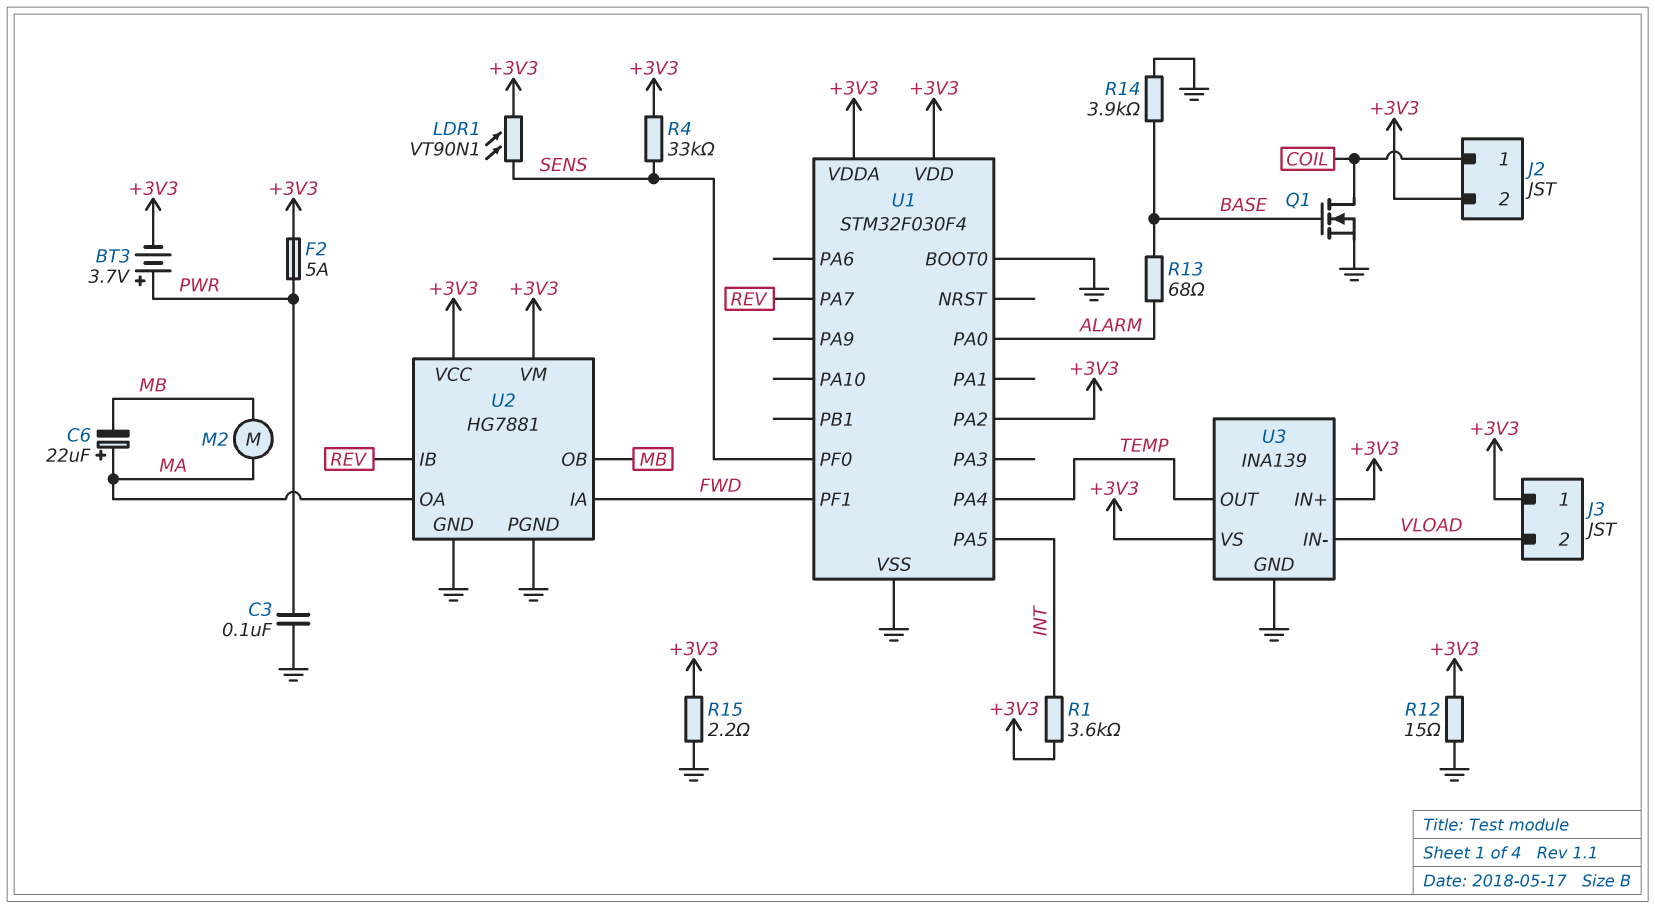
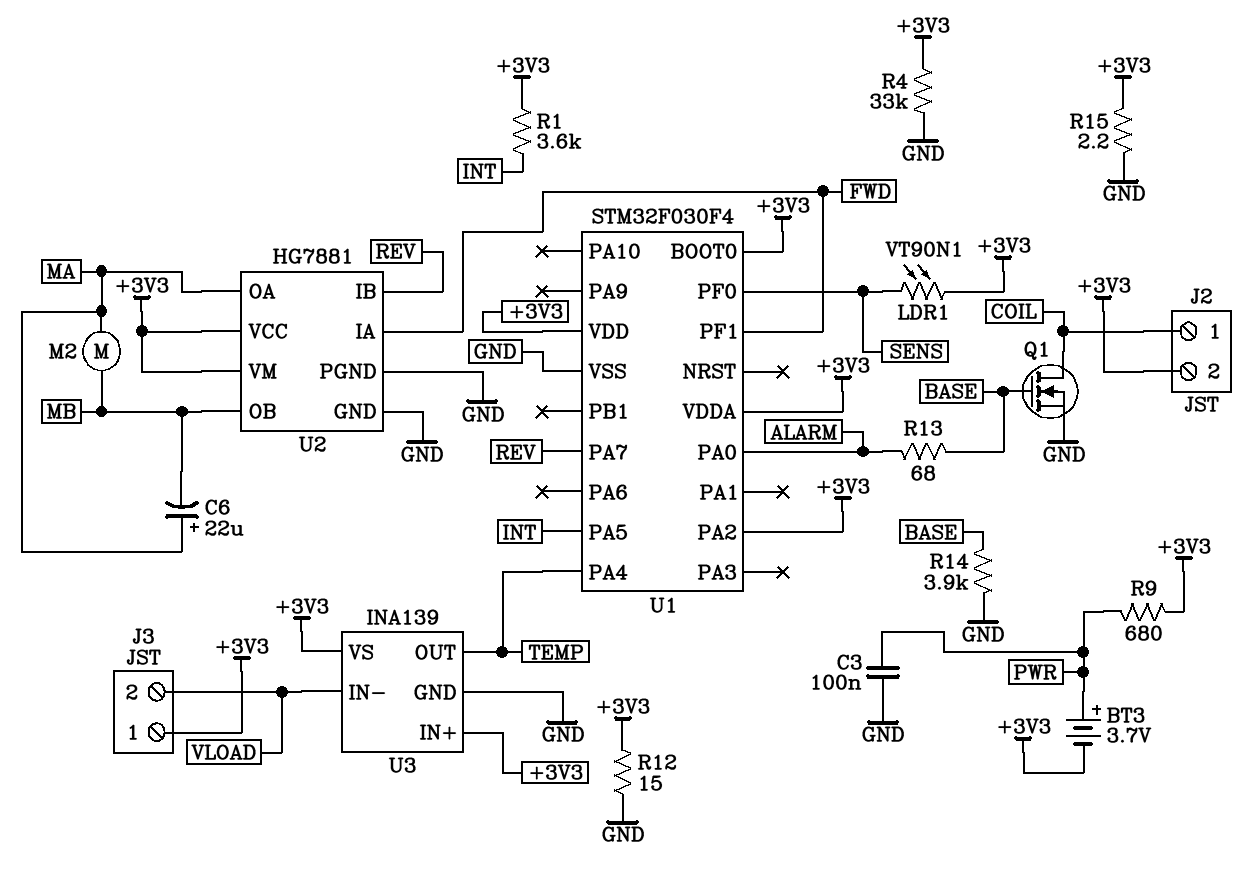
F2: 5A (+3V3, PWR) -> none
R4: 33k (+3V3, SENS) -> 33k (+3V3, GND)
R9: none -> 680 (+3V3, PWR)
U1 pin BOOT0: GND -> +3V3

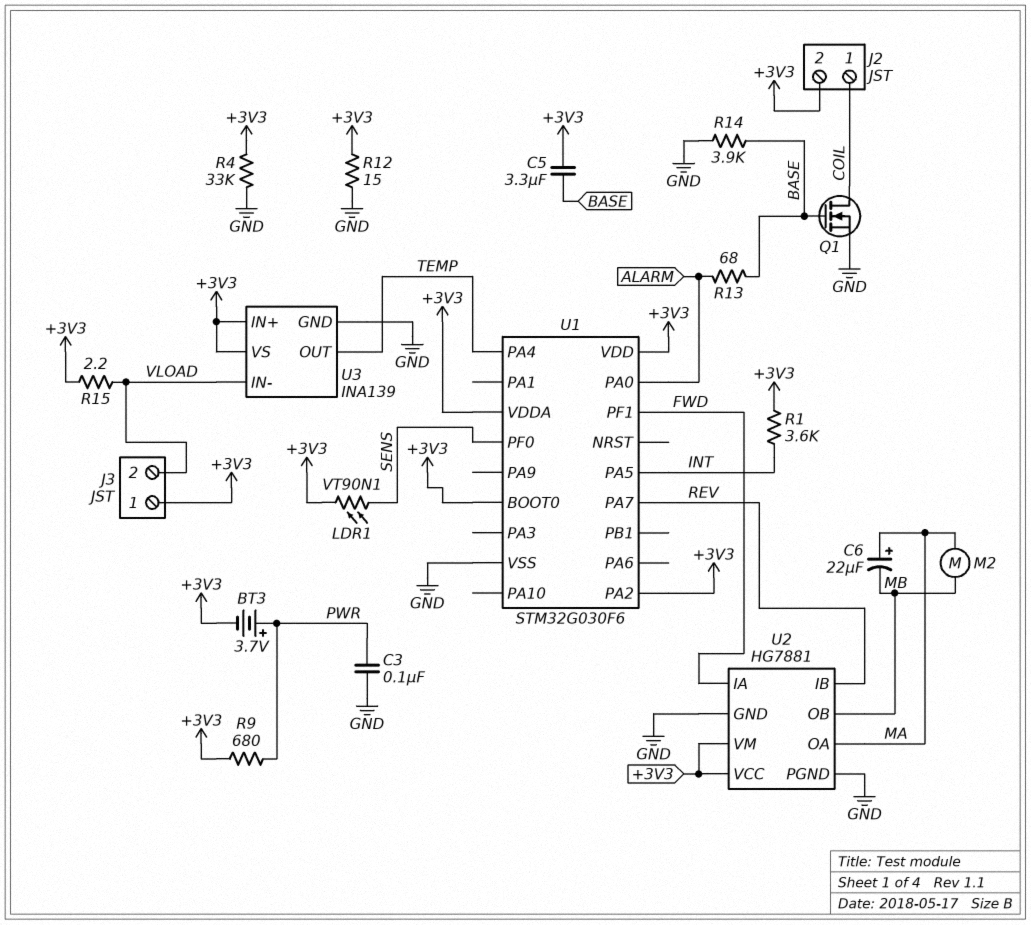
C5: none -> 3.3uF (+3V3, BASE)
R15: 2.2 (+3V3, GND) -> 2.2 (+3V3, VLOAD)
U1: STM32F030F4 -> STM32G030F6

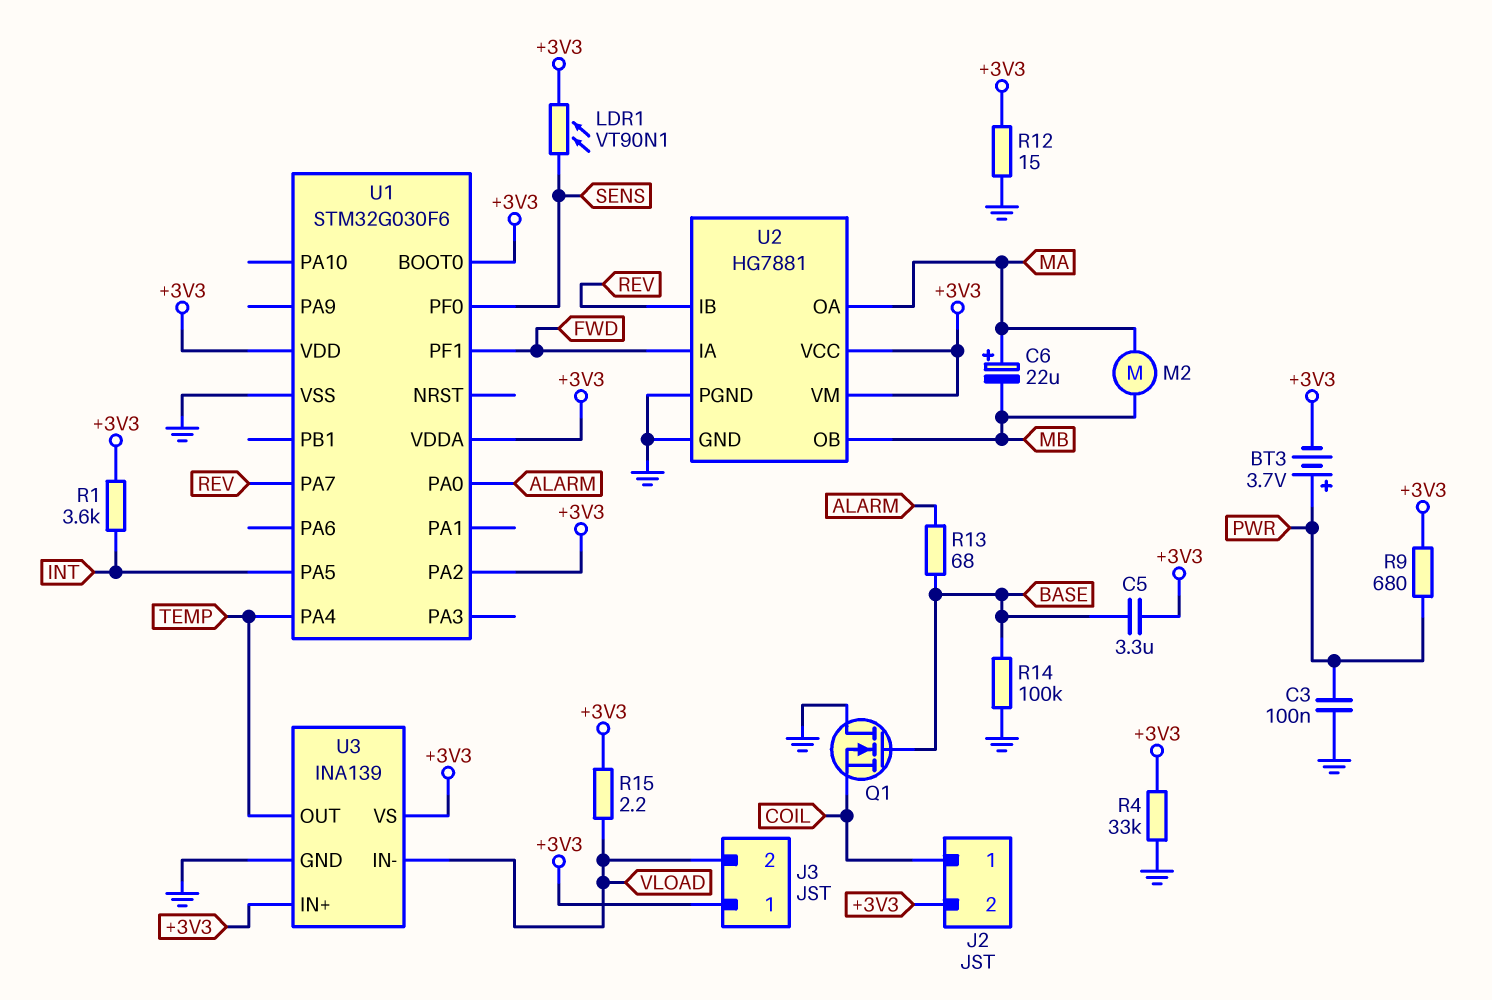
Q1: NMOS (G BASE, D COIL, S GND) -> NMOS (G BASE, D GND, S COIL)
R14: 3.9k (BASE, GND) -> 100k (BASE, GND)

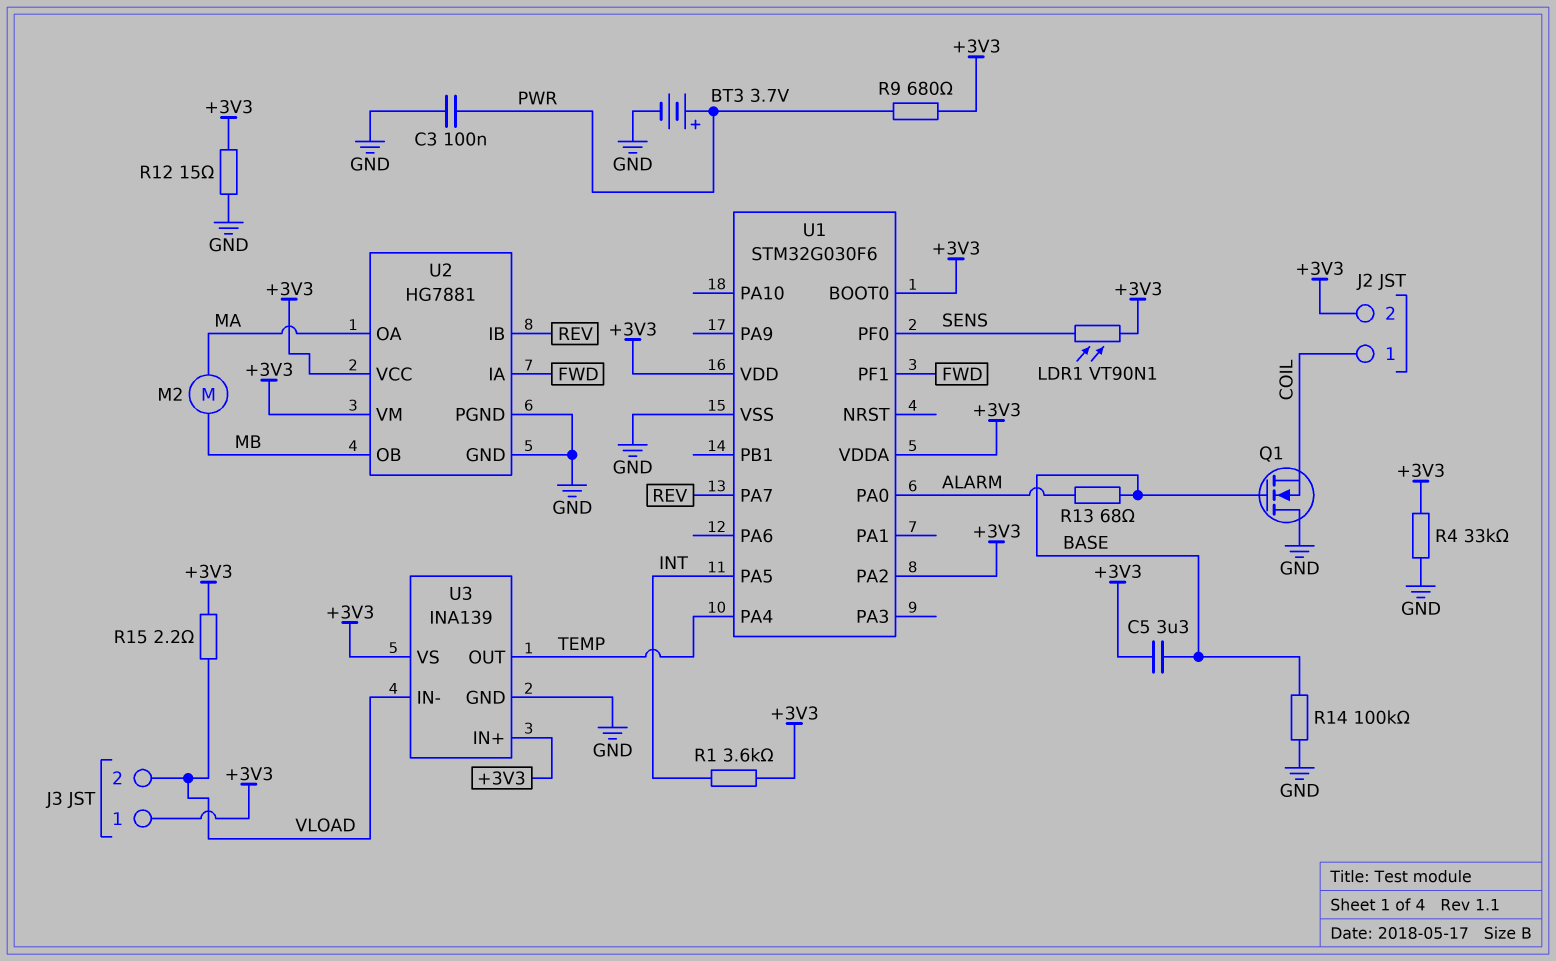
BT3: 3.7V (plus PWR, minus +3V3) -> 3.7V (plus PWR, minus GND)
C6: 22uF (plus MA, minus MB) -> none

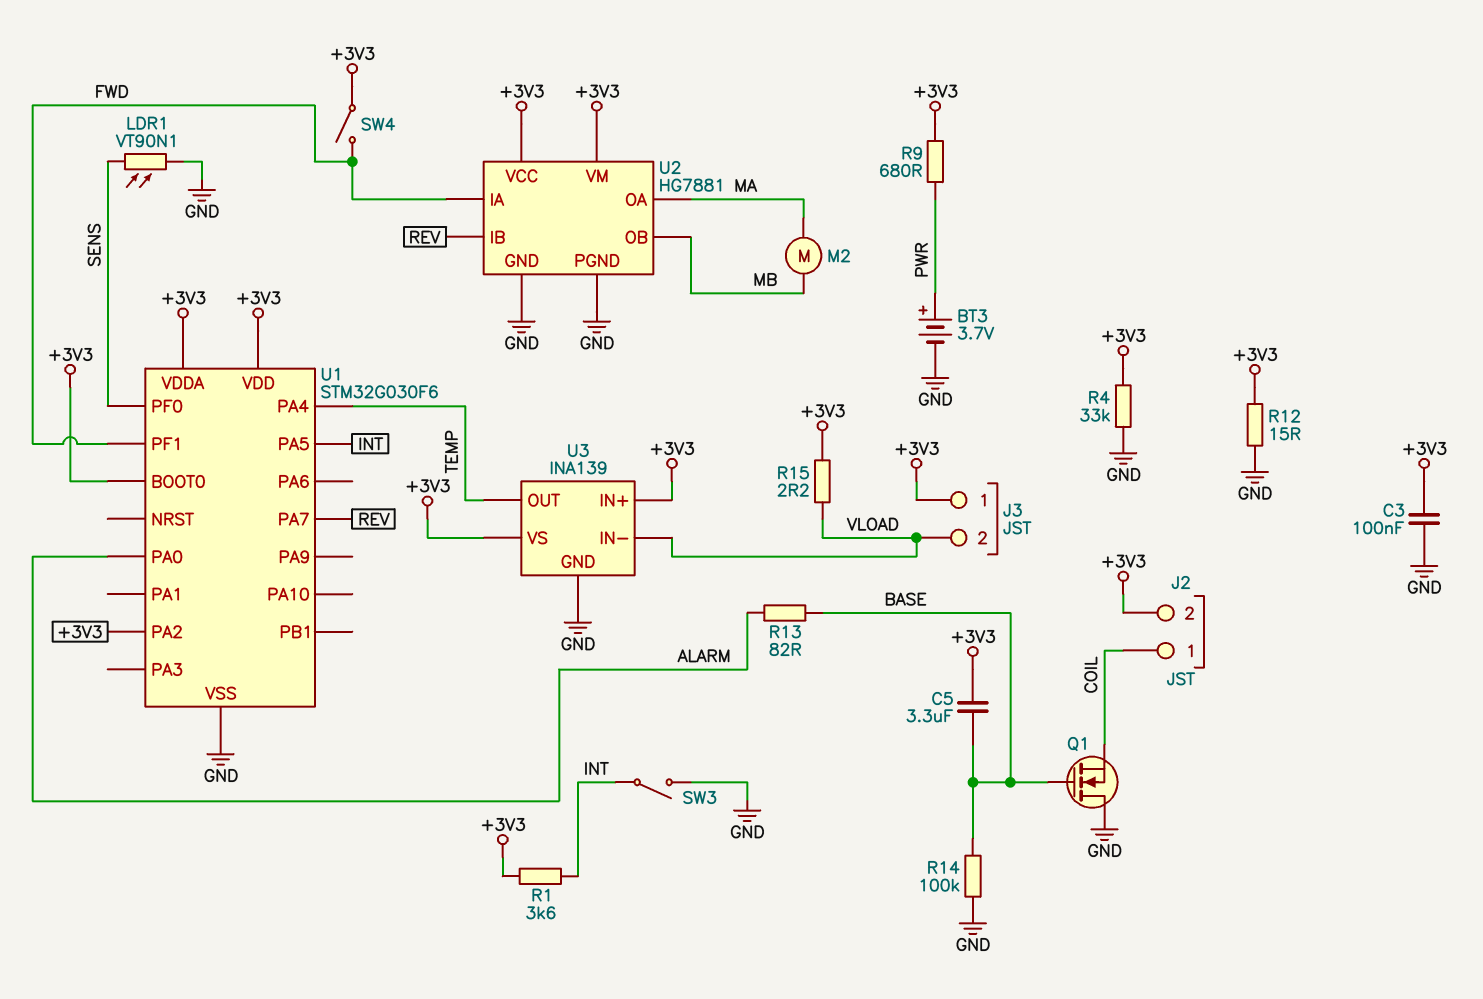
C3: 100nF (GND, PWR) -> 100nF (+3V3, GND)
LDR1: VT90N1 (+3V3, SENS) -> VT90N1 (GND, SENS)
R13: 68 (ALARM, BASE) -> 82 (ALARM, BASE)
SW3: none -> switch (GND, INT)
SW4: none -> switch (+3V3, FWD)

